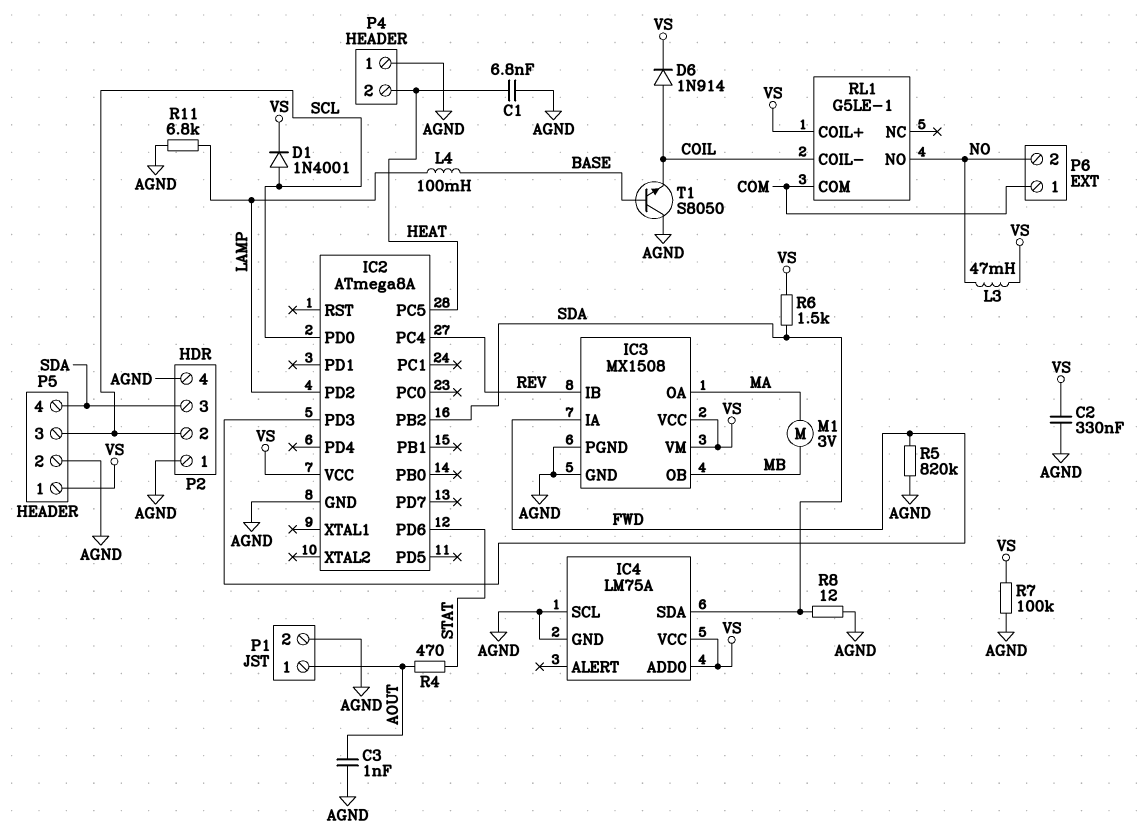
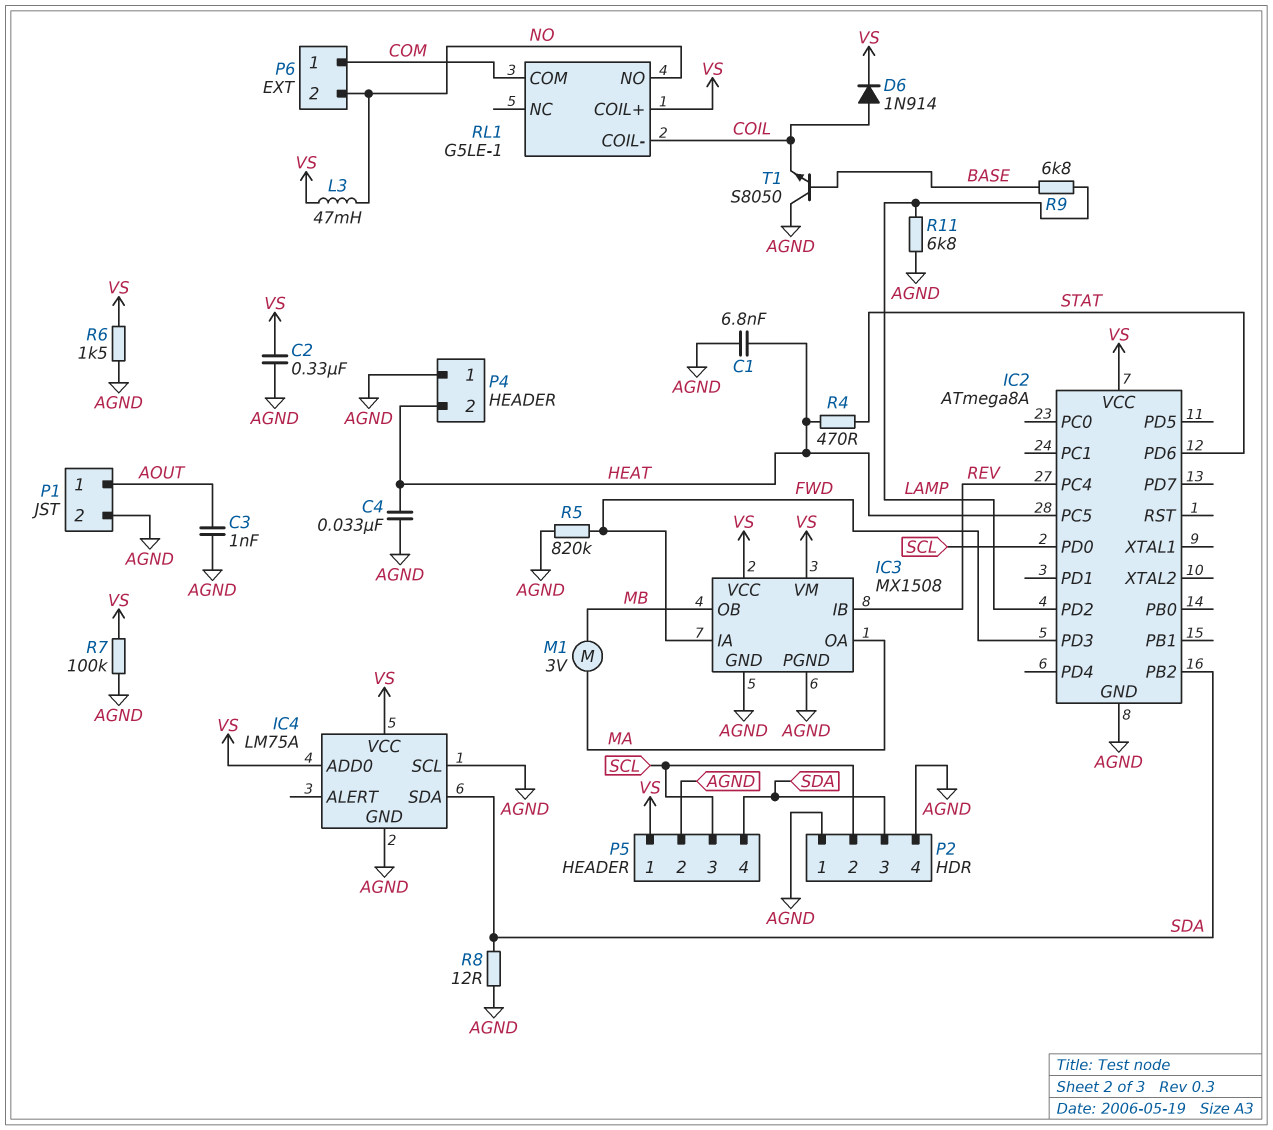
C4: none -> 33nF (AGND, HEAT)
D1: diode 1N4001 (A SCL, K VS) -> none
L4: 100mH (BASE, LAMP) -> none
R4: 470 (AOUT, STAT) -> 470 (HEAT, STAT)
R6: 1.5k (SDA, VS) -> 1.5k (AGND, VS)
R9: none -> 6.8k (BASE, LAMP)

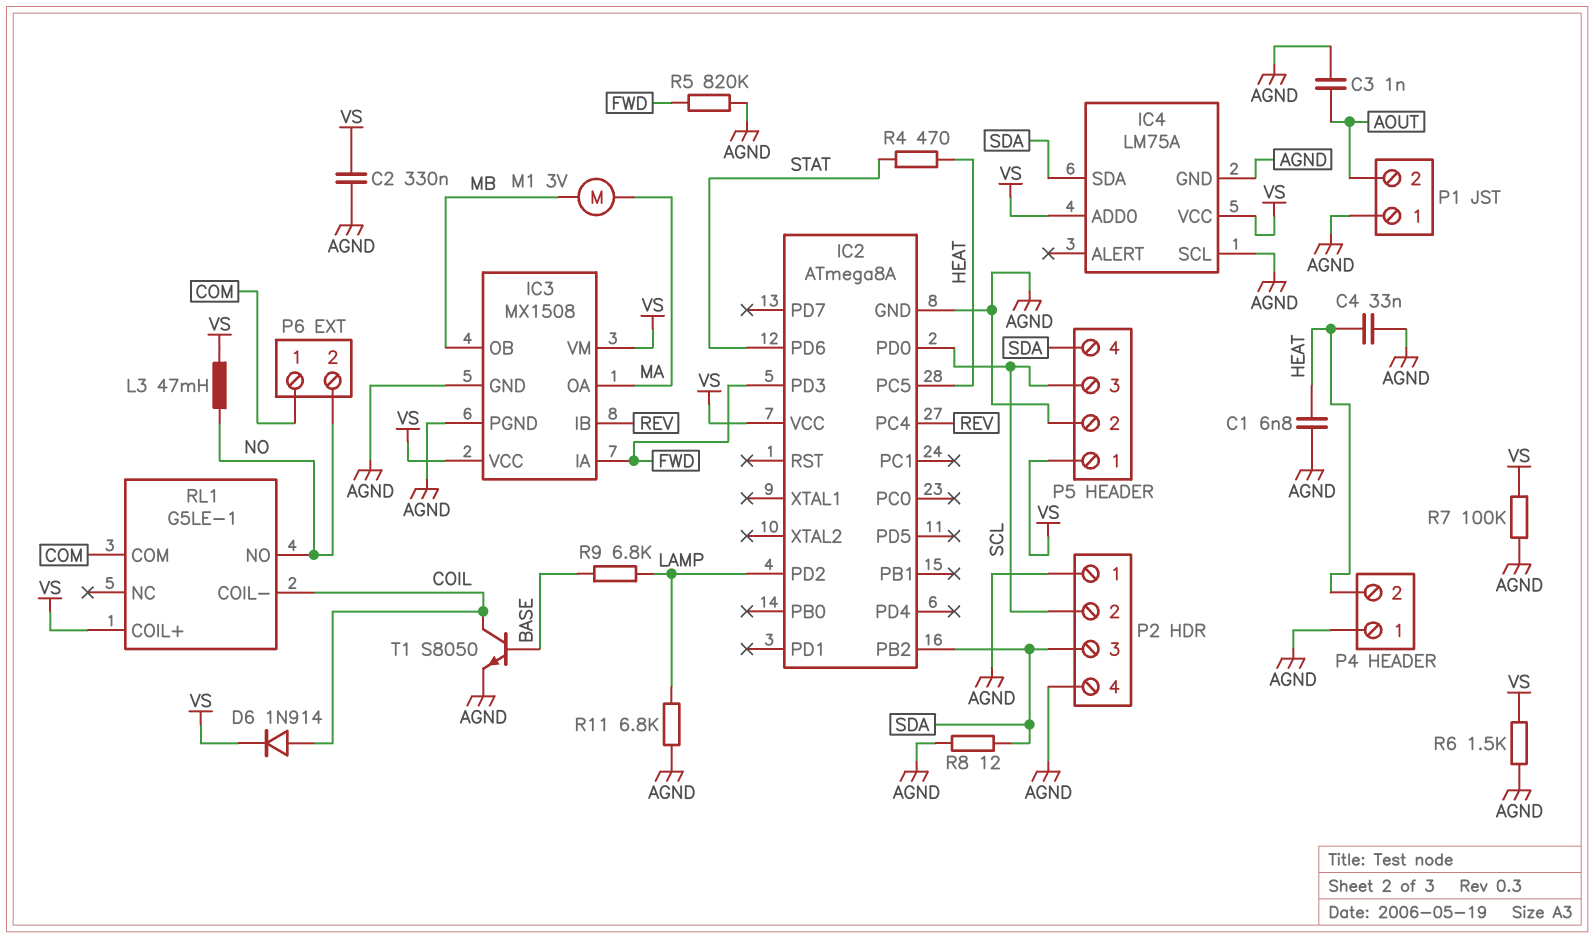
P1 pin 1: AOUT -> AGND
P1 pin 2: AGND -> AOUT
T1: NPN S8050 (B BASE, C AGND, E COIL) -> NPN S8050 (B BASE, C COIL, E AGND)

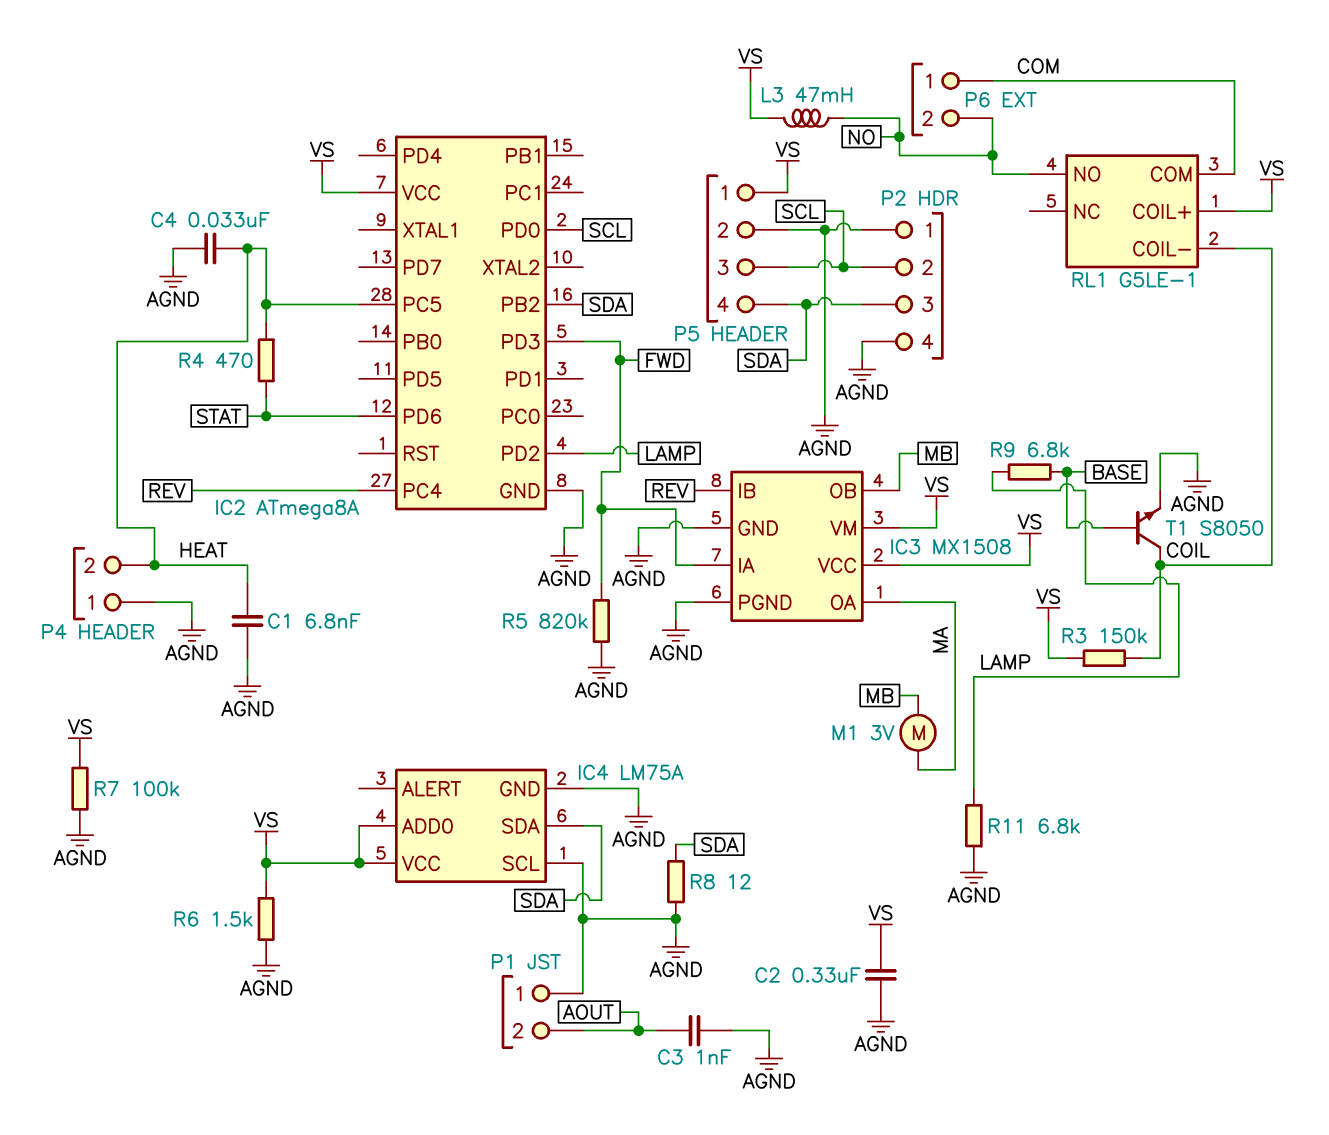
D6: diode 1N914 (A COIL, K VS) -> none
R3: none -> 150k (COIL, VS)

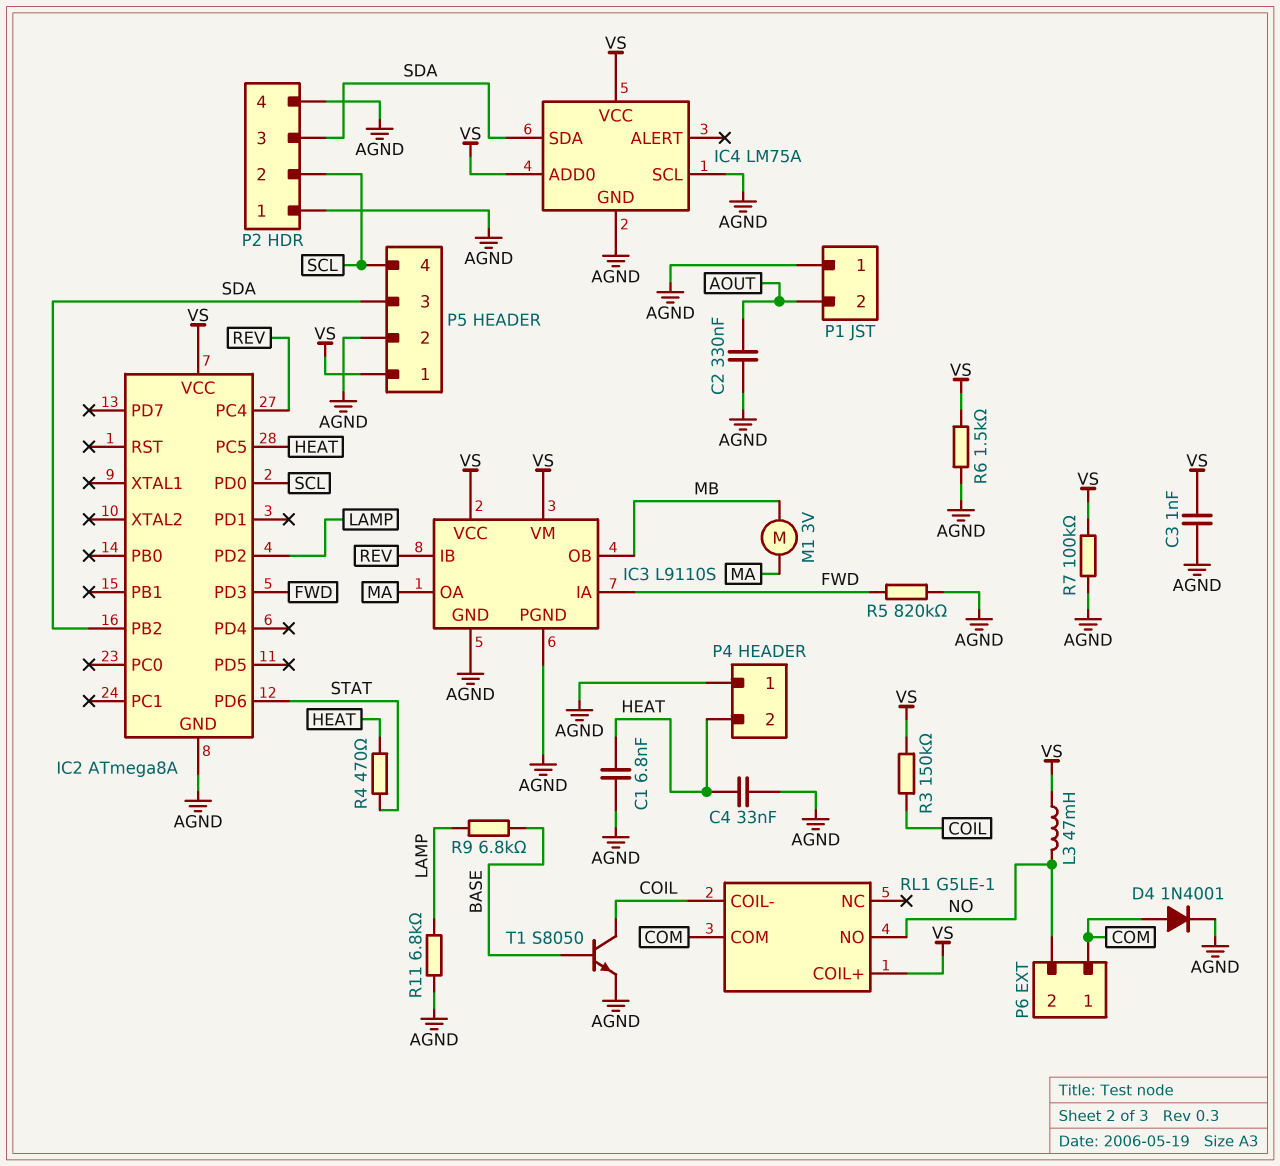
C2: 330nF (AGND, VS) -> 330nF (AGND, AOUT)
C3: 1nF (AGND, AOUT) -> 1nF (AGND, VS)
D4: none -> diode 1N4001 (A COM, K AGND)
IC3: MX1508 -> L9110S
P5 pin 3: SCL -> SDA
P5 pin 4: SDA -> SCL
R8: 12 (AGND, SDA) -> none

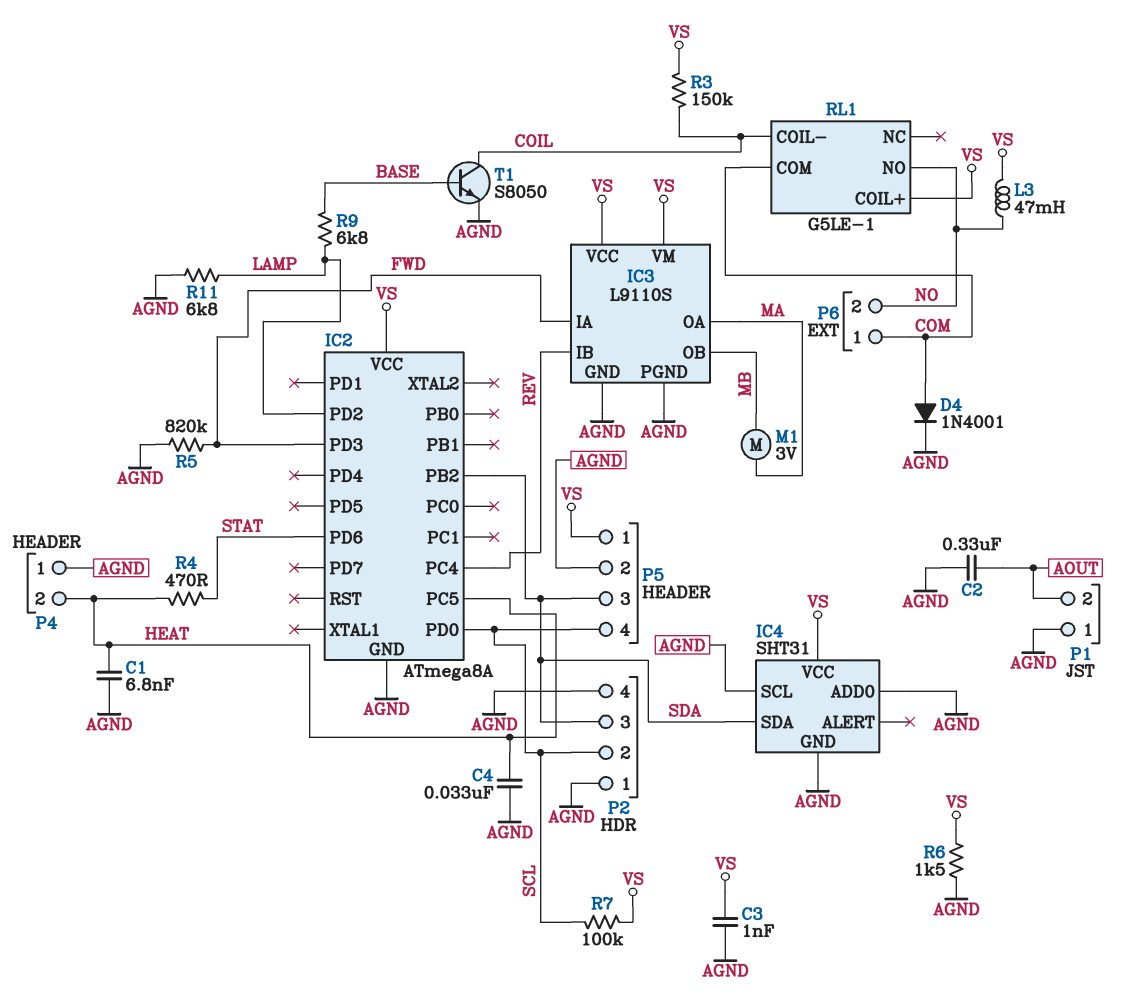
IC4: LM75A -> SHT31
IC4 pin ADD0: VS -> AGND
R7: 100k (AGND, VS) -> 100k (SCL, VS)

